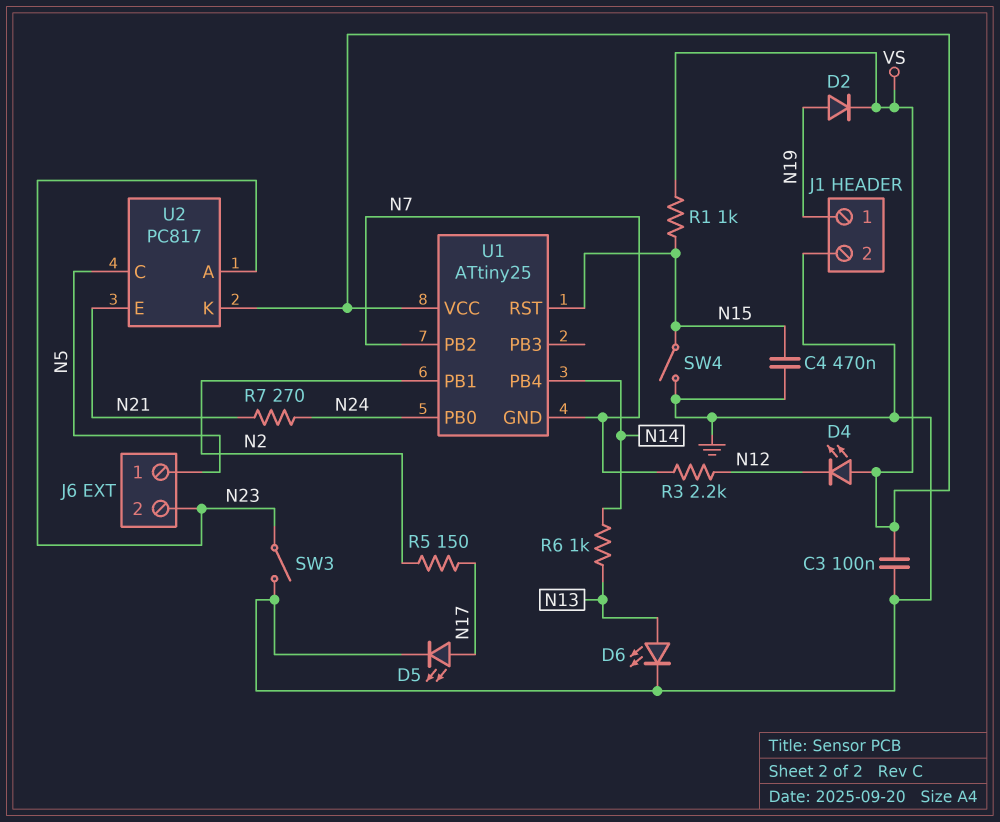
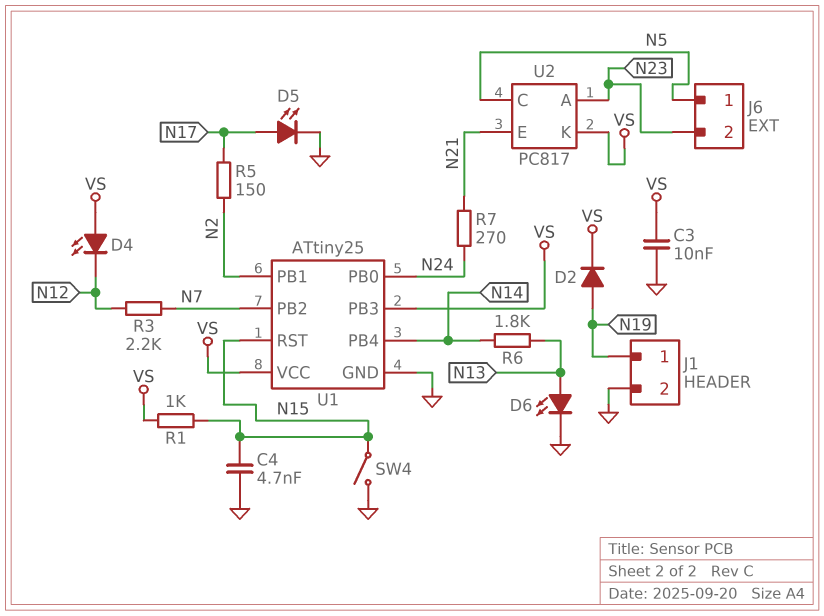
C3: 100nF (GND, VS) -> 10nF (GND, VS)
C4: 470nF (GND, N15) -> 4.7nF (GND, N15)
R6: 1k (N13, N14) -> 1.8k (N13, N14)
SW3: switch (GND, N23) -> none
U1 pin GND: N7 -> GND
U1 pin PB3: none -> VS

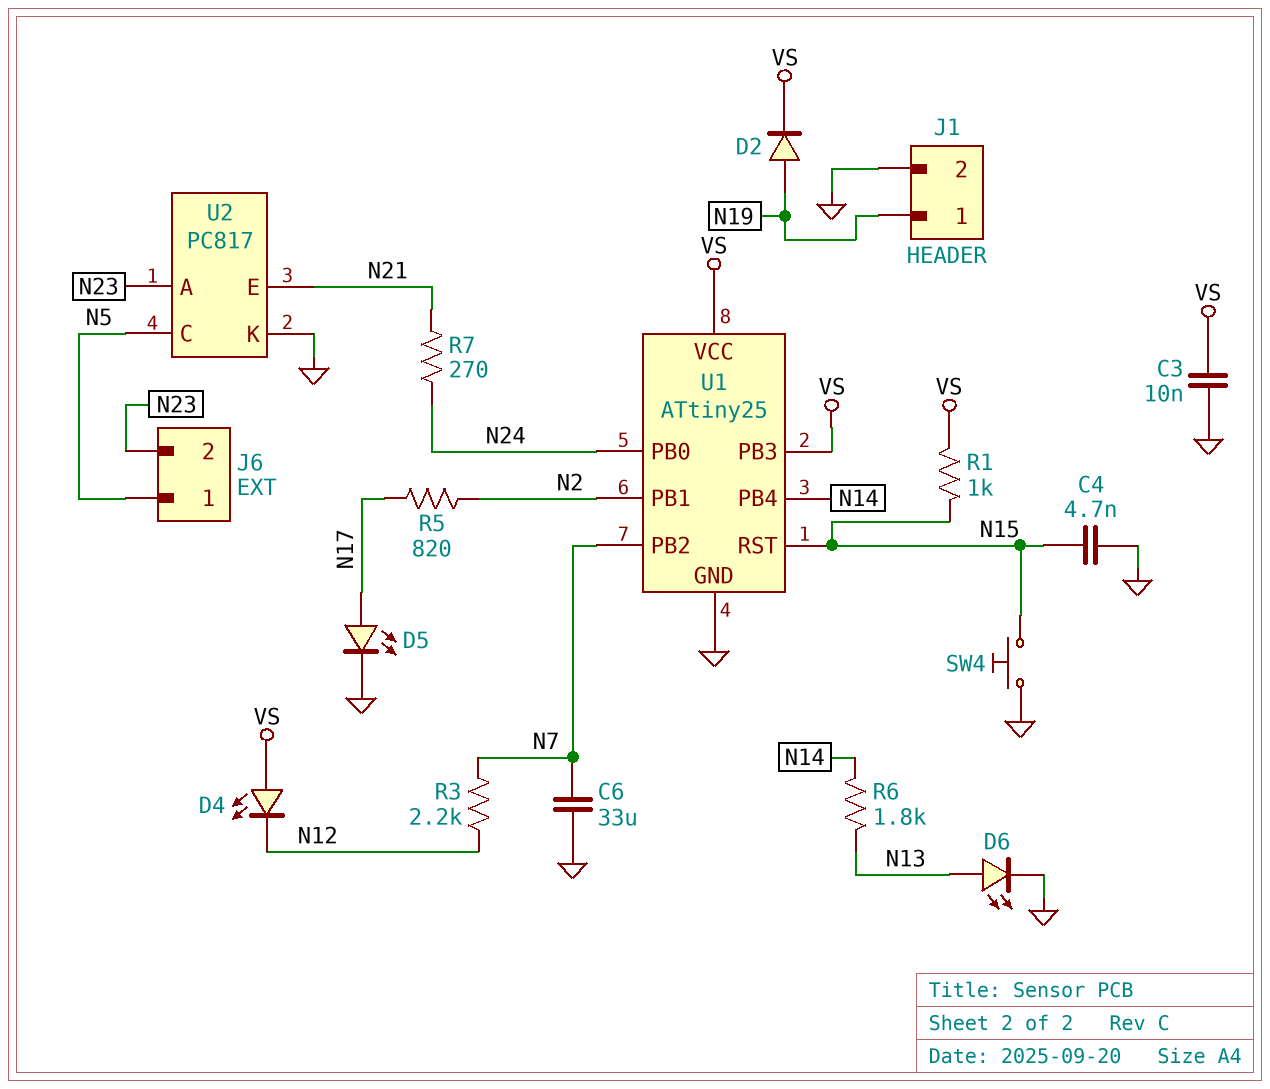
C6: none -> 33uF (GND, N7)
R5: 150 (N2, N17) -> 820 (N2, N17)
SW4: switch (GND, N15) -> button (GND, N15)
U2 pin K: VS -> GND

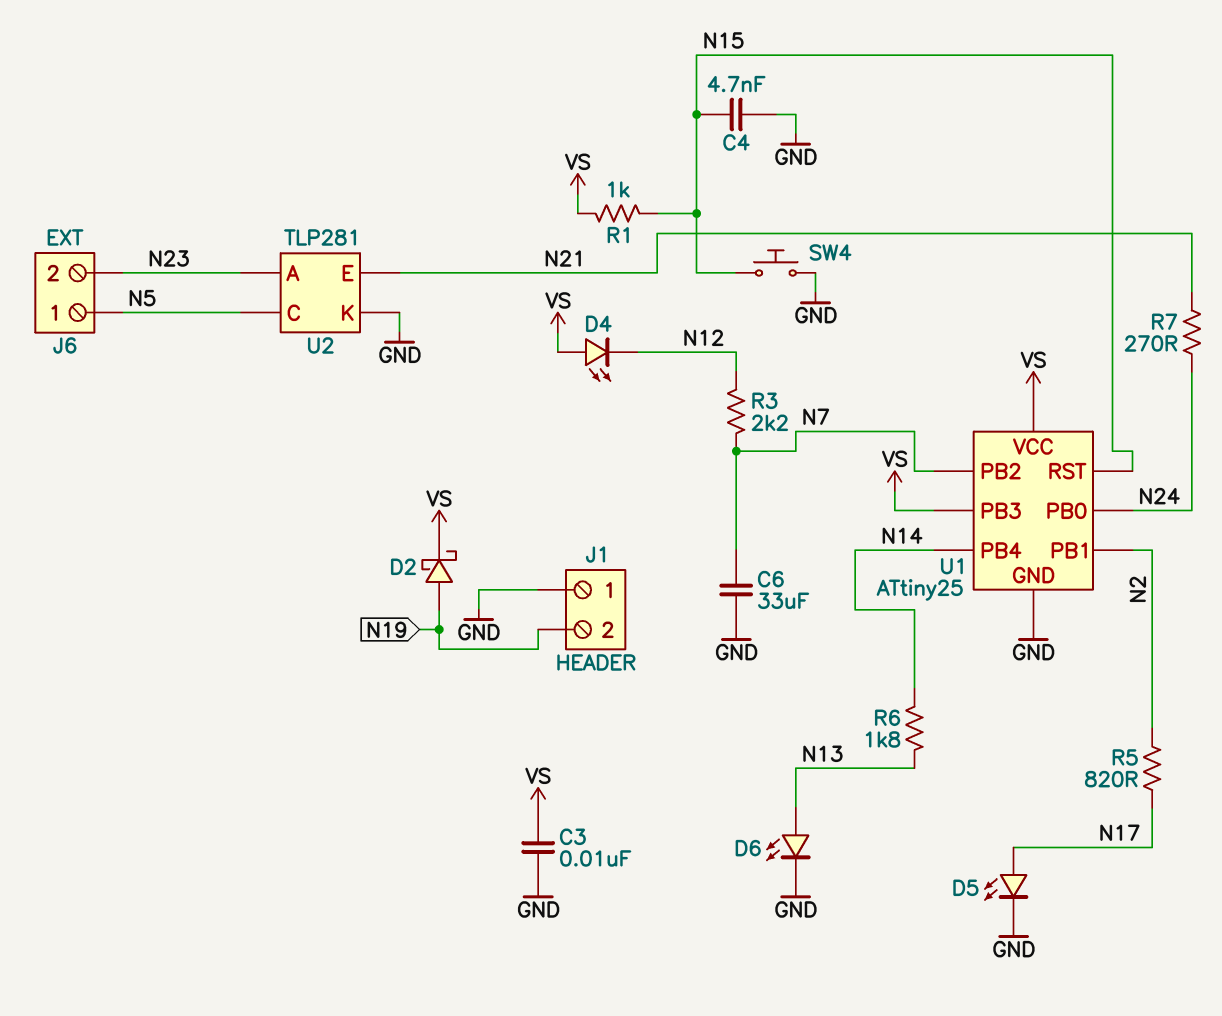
D2: diode (A N19, K VS) -> schottky (A N19, K VS)
J1 pin 1: N19 -> GND
J1 pin 2: GND -> N19
U2: PC817 -> TLP281

